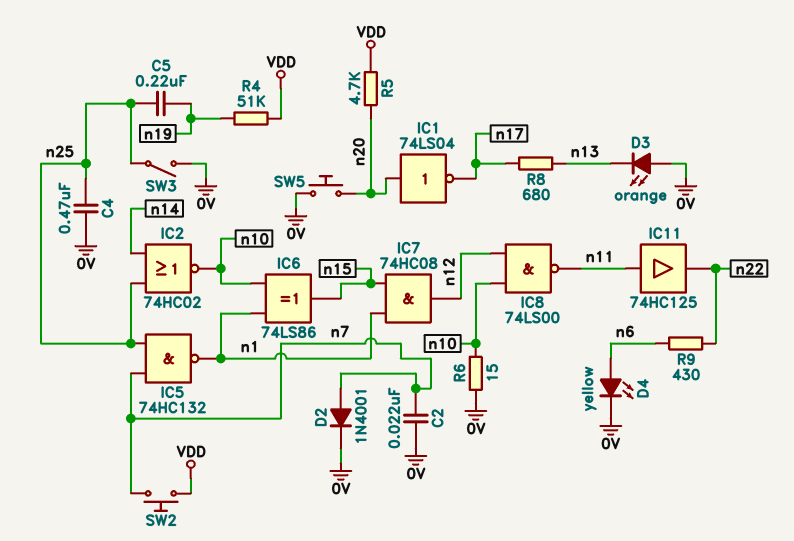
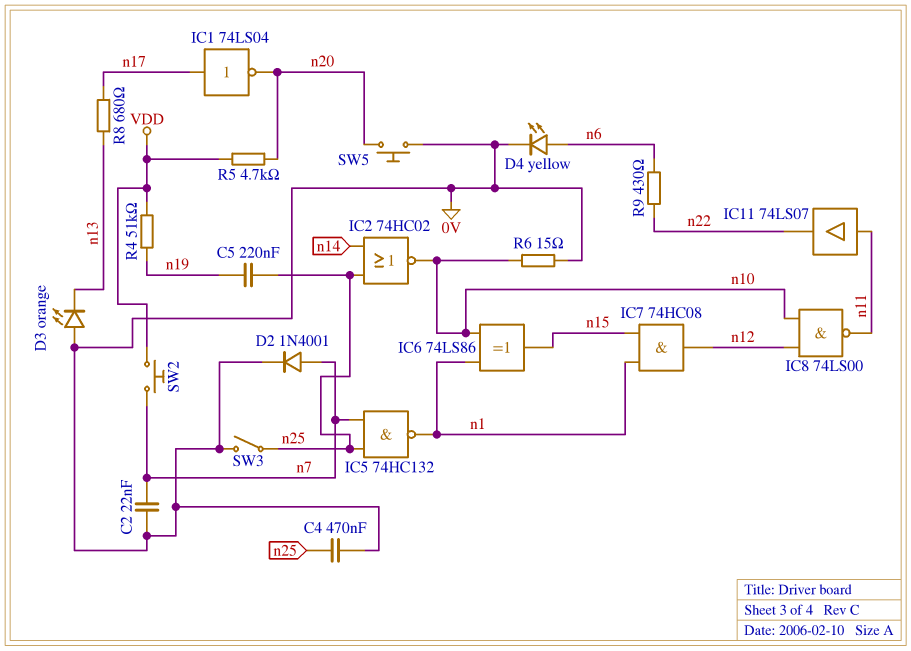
IC1: NOT 74LS04 (in n20, out n17) -> NOT 74LS04 (in n17, out n20)
IC11: buffer 74HC125 (in n11, out n22) -> buffer 74LS07 (in n11, out n22)

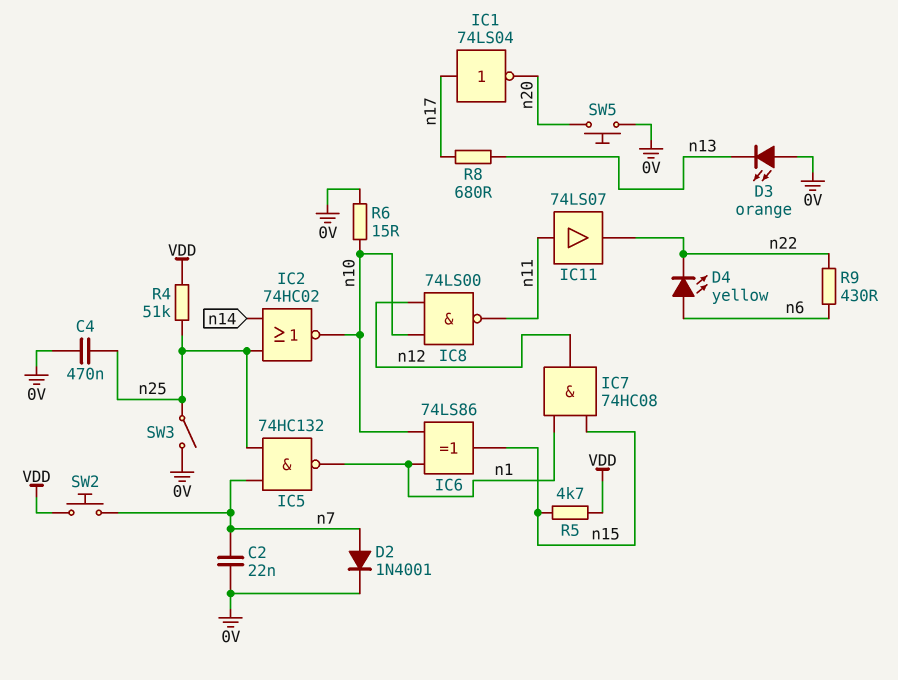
C5: 220nF (n19, n25) -> none
D4: LED yellow (A n6, K 0V) -> LED yellow (A n6, K n22)
R4: 51k (VDD, n19) -> 51k (VDD, n25)
R5: 4.7k (VDD, n20) -> 4.7k (VDD, n15)

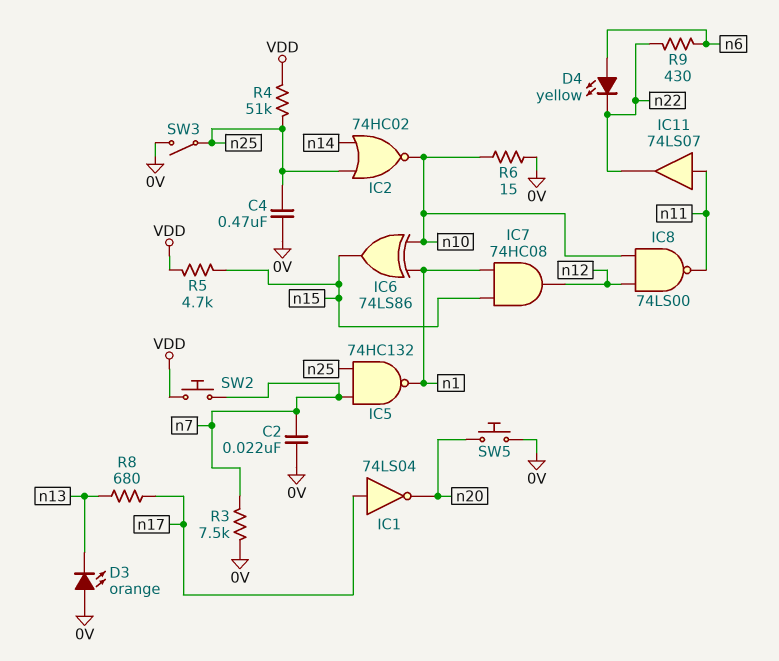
D2: diode 1N4001 (A n7, K 0V) -> none
R3: none -> 7.5k (0V, n7)

